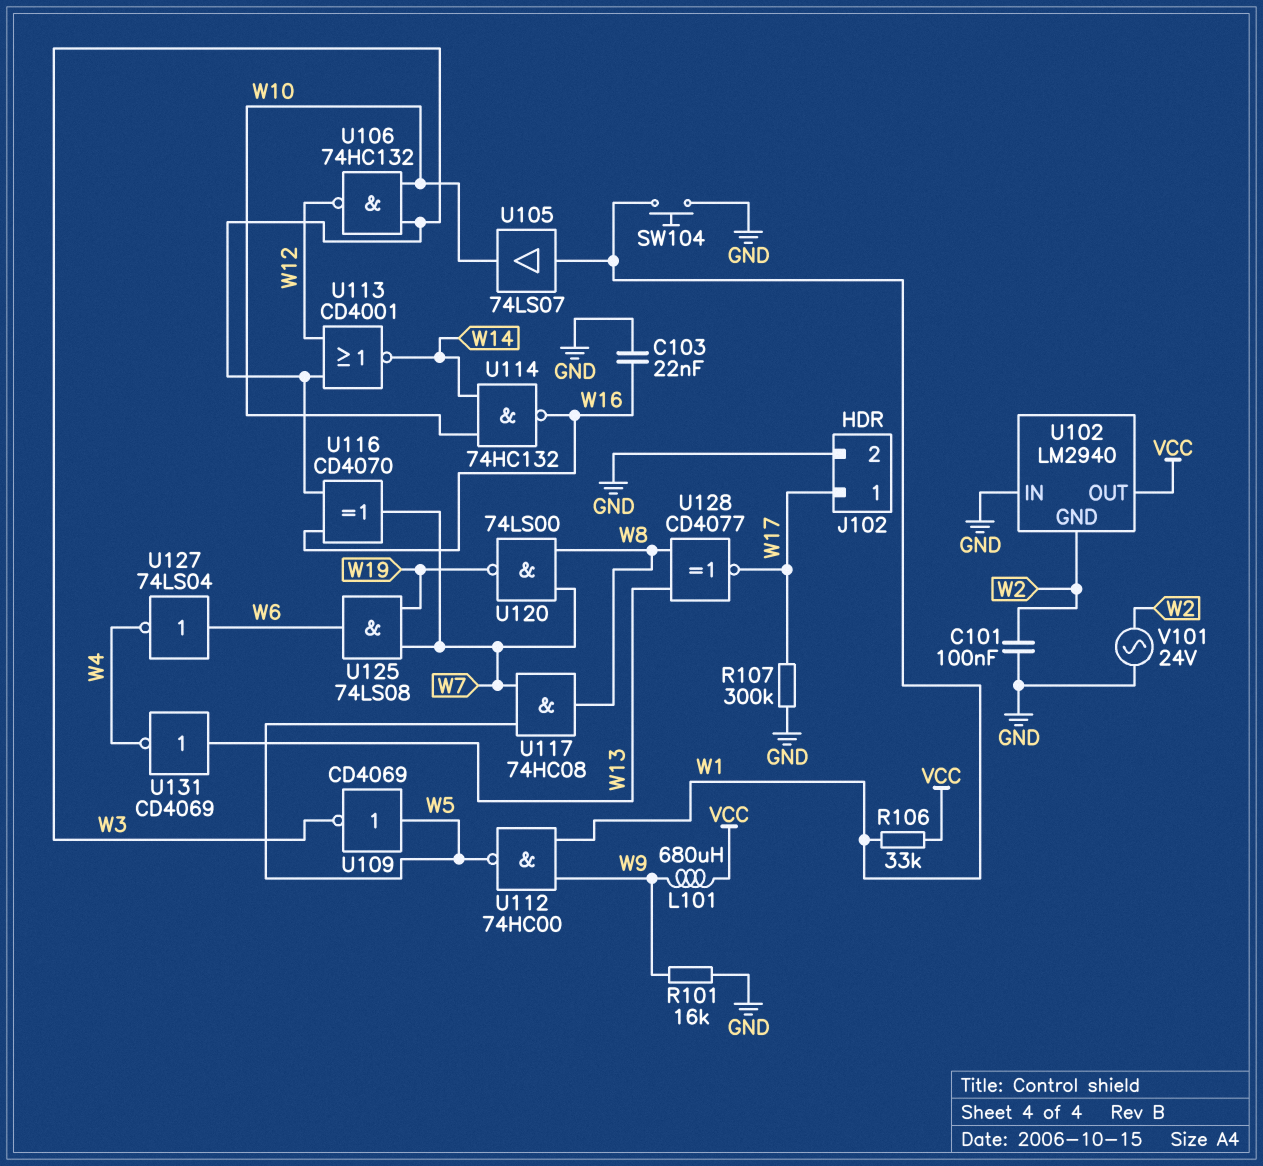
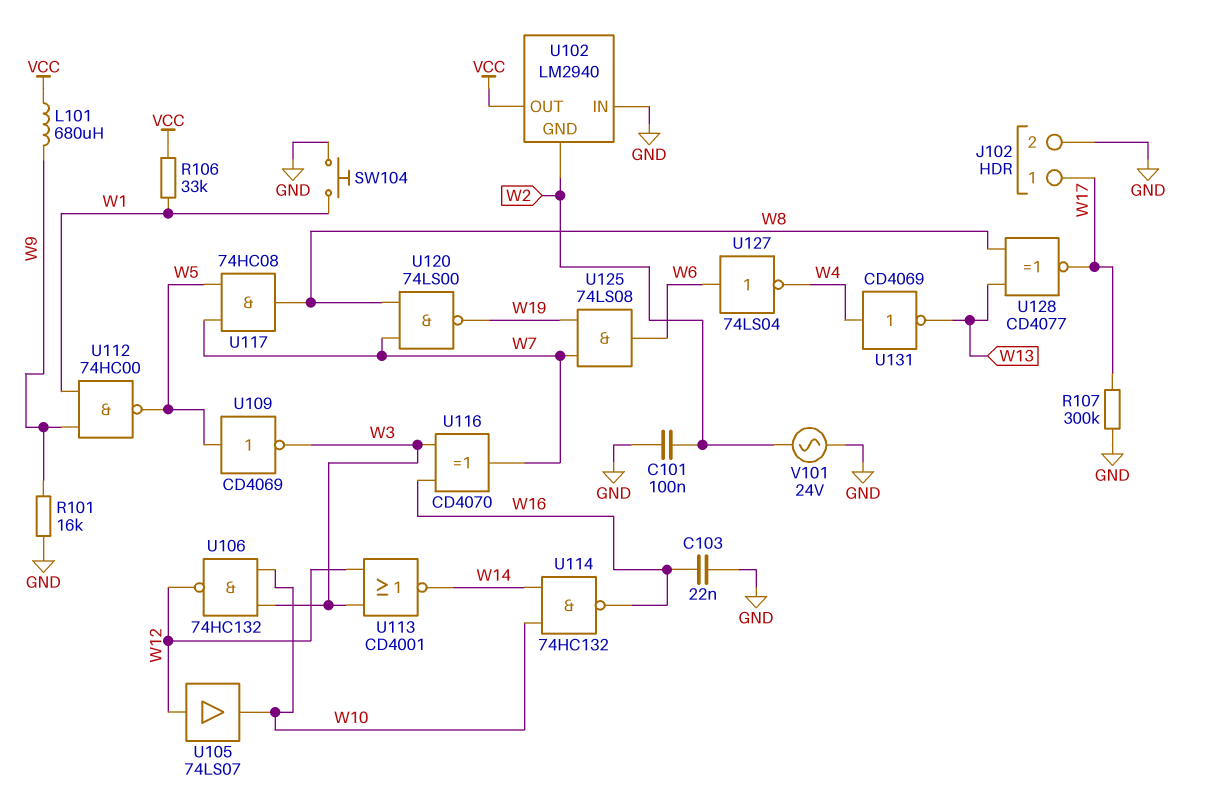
U105: buffer 74LS07 (in W1, out W10) -> buffer 74LS07 (in W12, out W10)
U131: NOT CD4069 (in W13, out W4) -> NOT CD4069 (in W4, out W13)

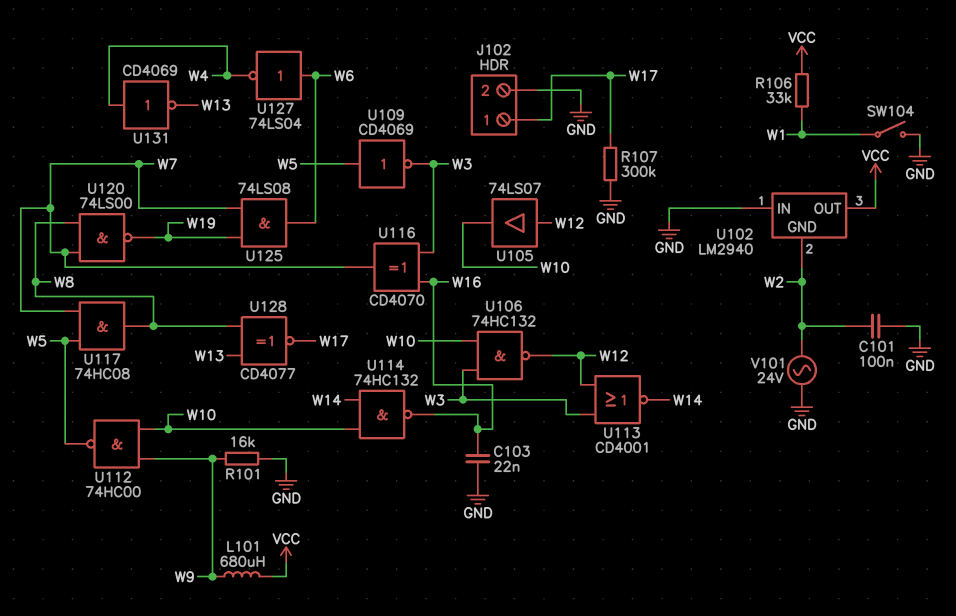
SW104: button (GND, W1) -> switch (GND, W1)
U112: NAND 74HC00 (in W1, in W9, out W5) -> NAND 74HC00 (in W9, in W10, out W5)

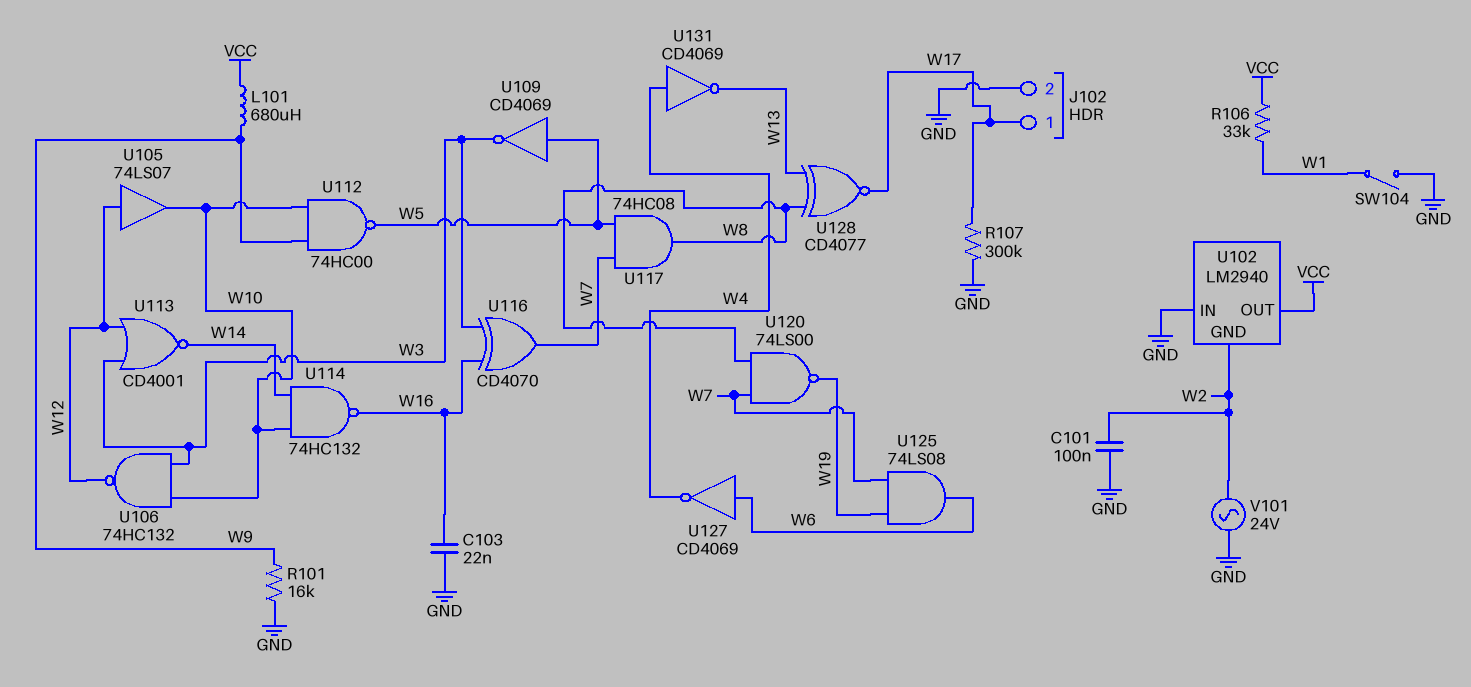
U127: NOT 74LS04 (in W6, out W4) -> NOT CD4069 (in W6, out W4)

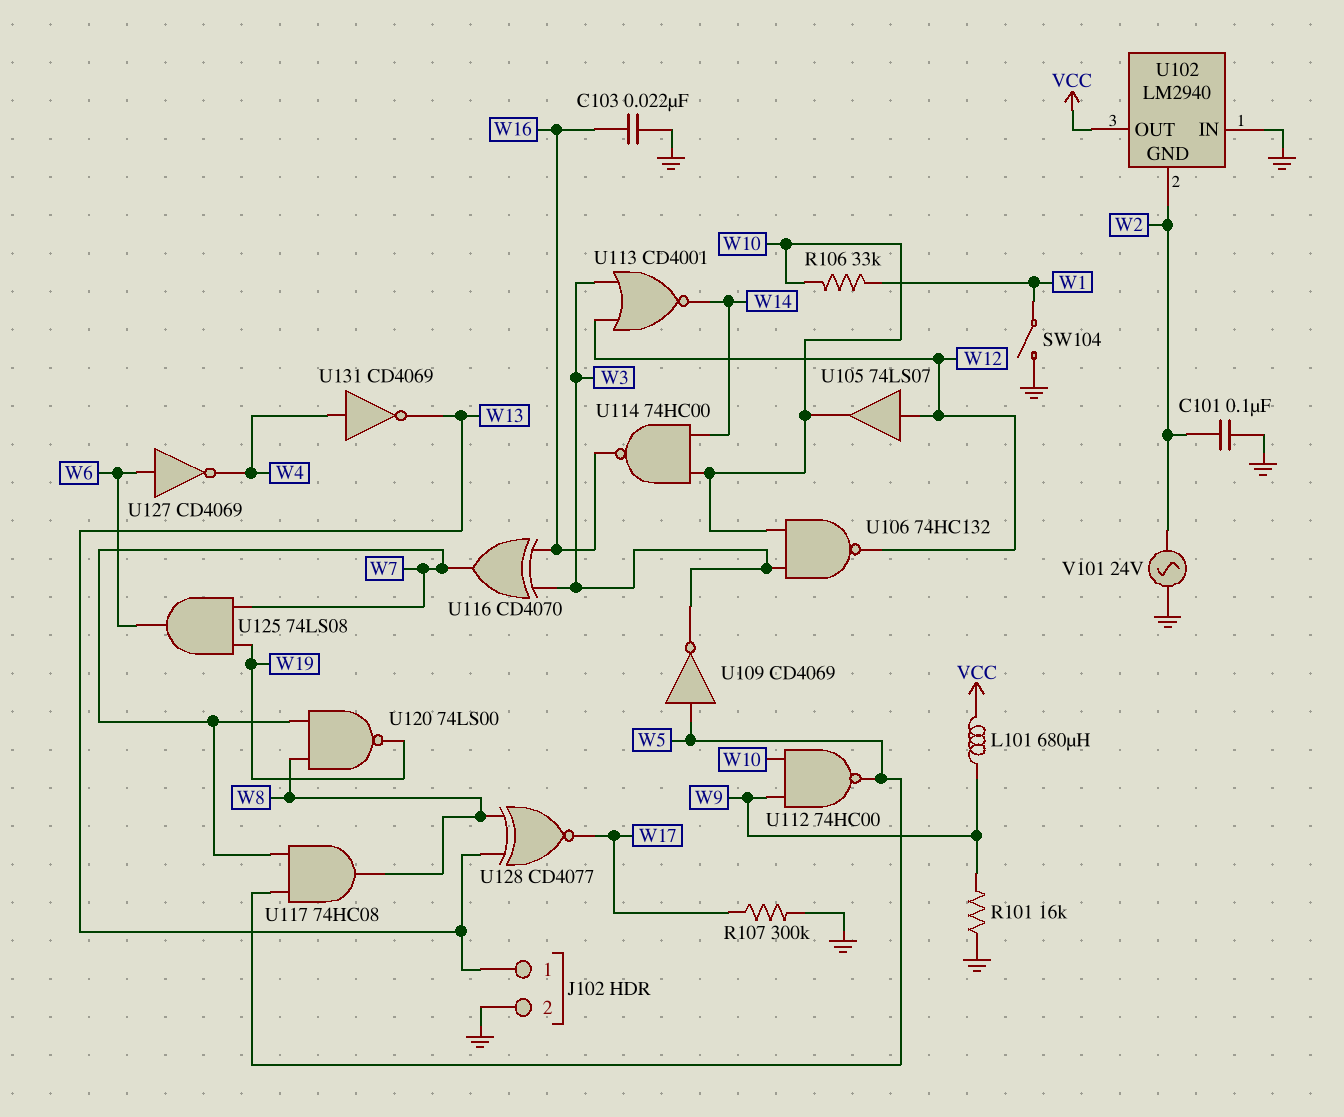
J102 pin 1: W17 -> W13
R106: 33k (VCC, W1) -> 33k (W1, W10)
U114: NAND 74HC132 (in W10, in W14, out W16) -> NAND 74HC00 (in W10, in W14, out W16)

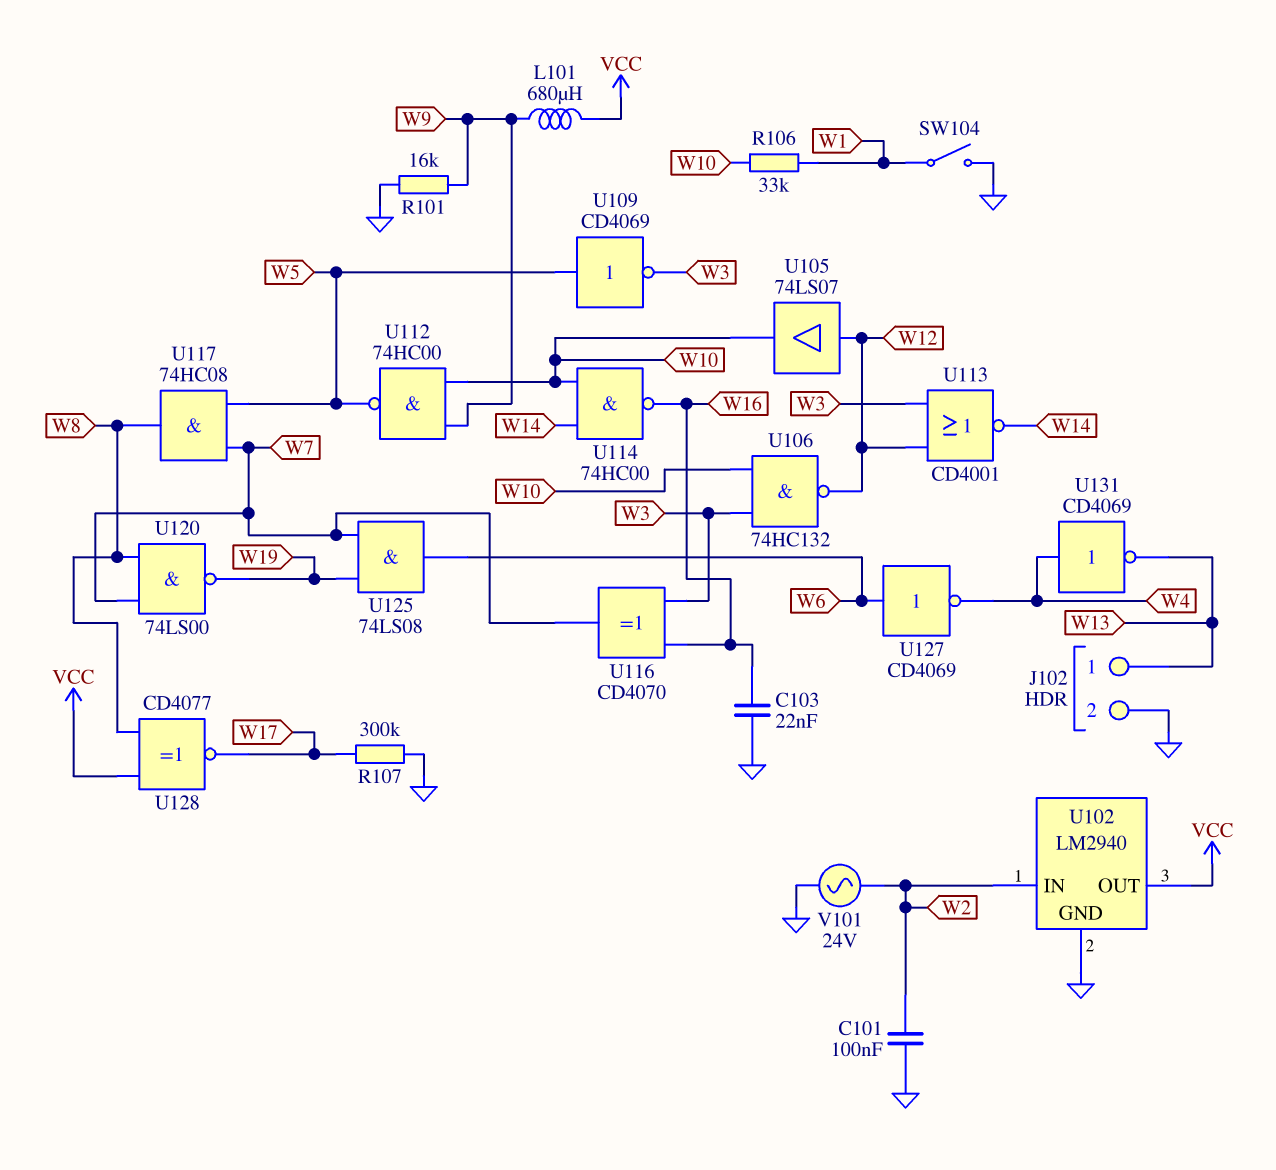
U102 pin GND: W2 -> GND
U102 pin IN: GND -> W2
U128: XNOR CD4077 (in W8, in W13, out W17) -> XNOR CD4077 (in VCC, in W8, out W17)

